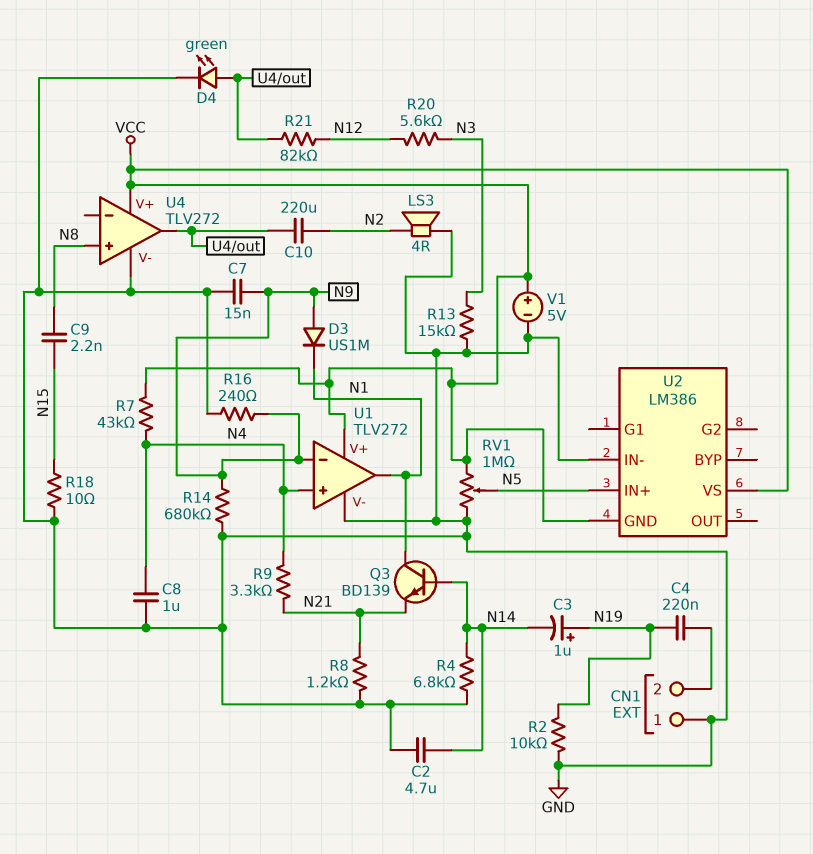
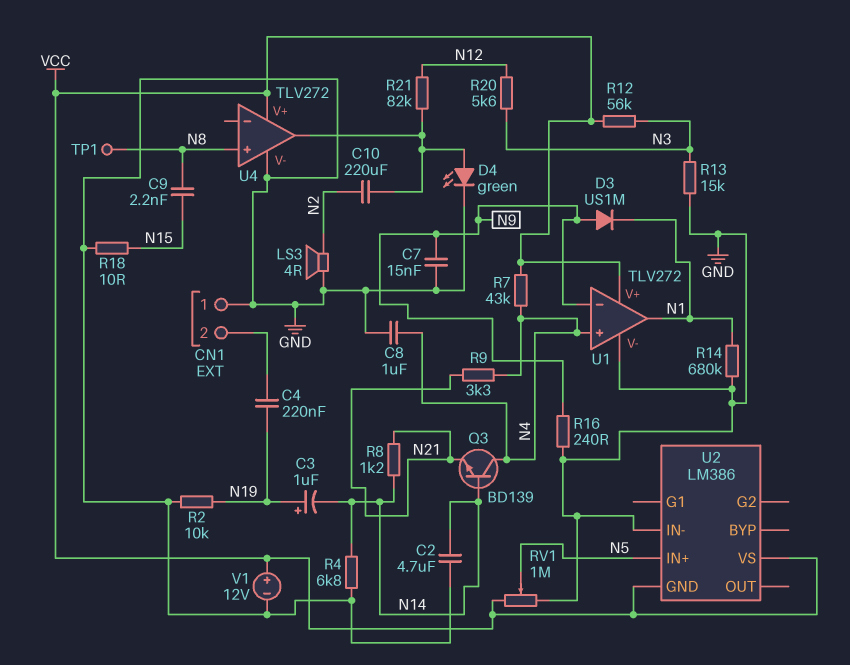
Q3: NPN BD139 (B N14, C N1, E N21) -> NPN BD139 (B N14, C N4, E N21)
R8: 1.2k (GND, N21) -> 1.2k (N14, N21)
R12: none -> 56k (N3, VCC)
R14: 680k (GND, N9) -> 680k (GND, N1)
TP1: none -> test point (N8)
V1: 5V (plus VCC, minus GND) -> 12V (plus VCC, minus GND)

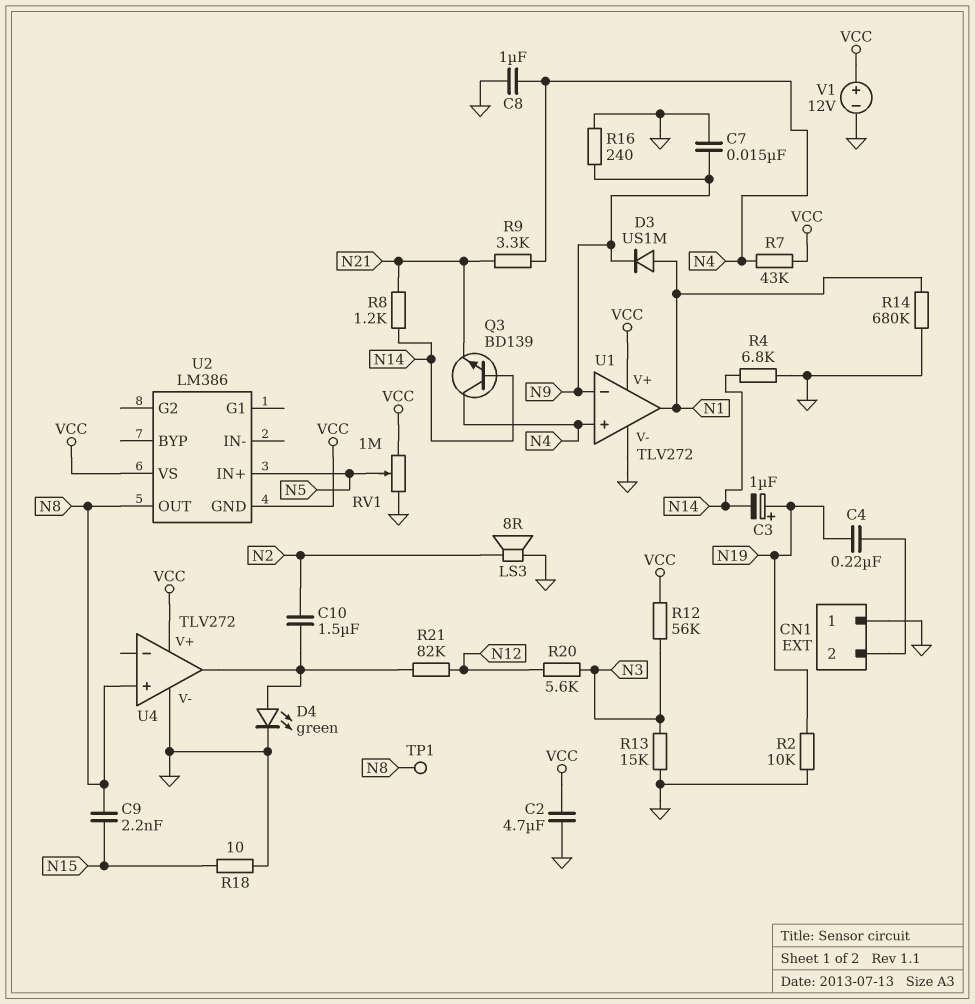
C2: 4.7uF (GND, N14) -> 4.7uF (GND, VCC)
C10: 220uF (N2, U4/out) -> 1.5uF (N2, U4/out)
D3: diode US1M (A N9, K N1) -> diode US1M (A N1, K N9)
LS3: speaker 4R (GND, N2) -> speaker 8R (GND, N2)
U2 pin IN-: GND -> none
U2 pin OUT: none -> N8

